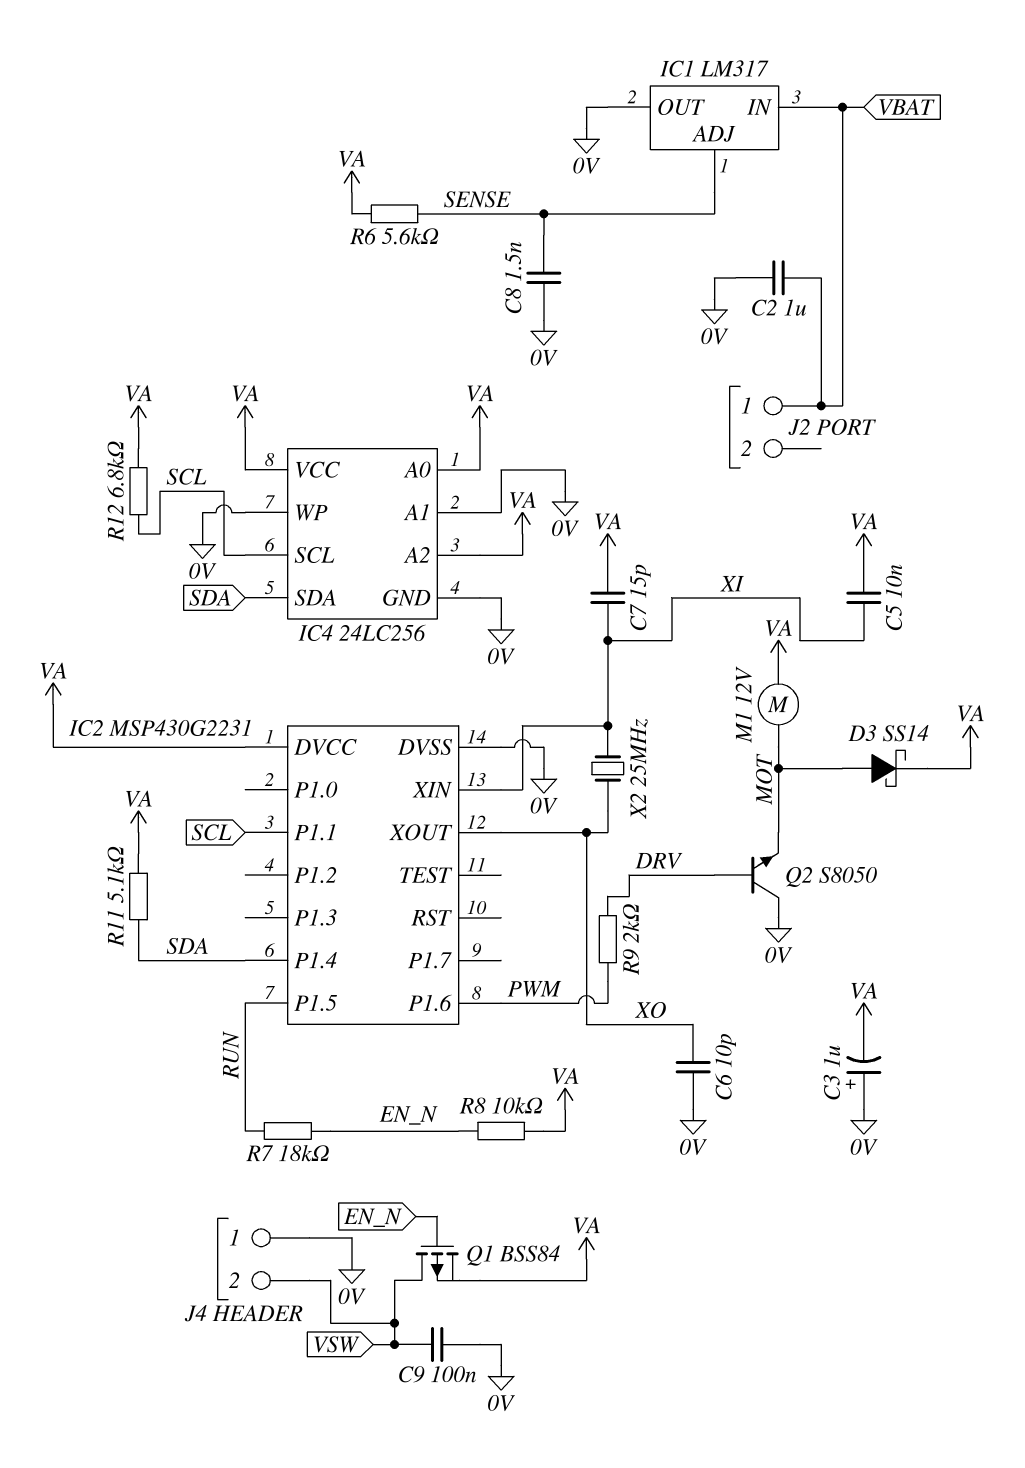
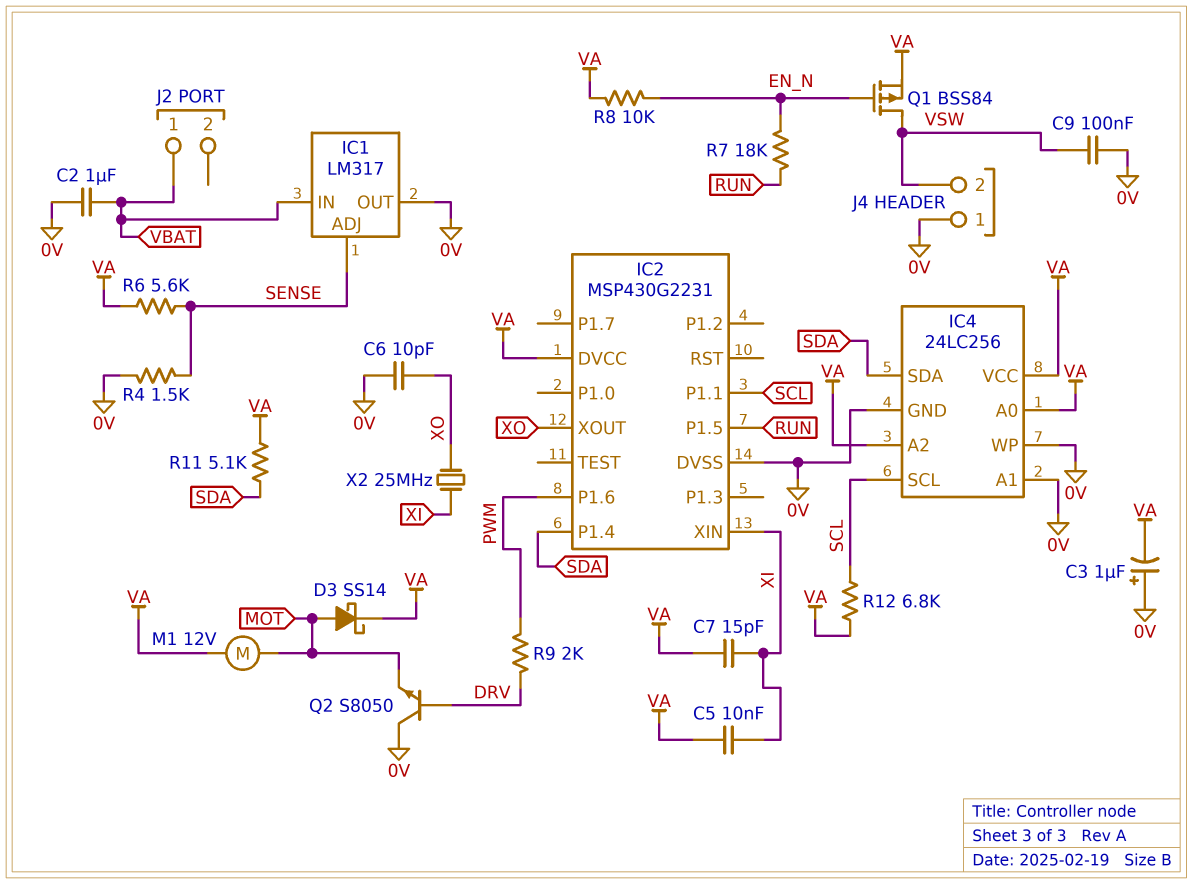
C8: 1.5nF (0V, SENSE) -> none
R4: none -> 1.5k (0V, SENSE)

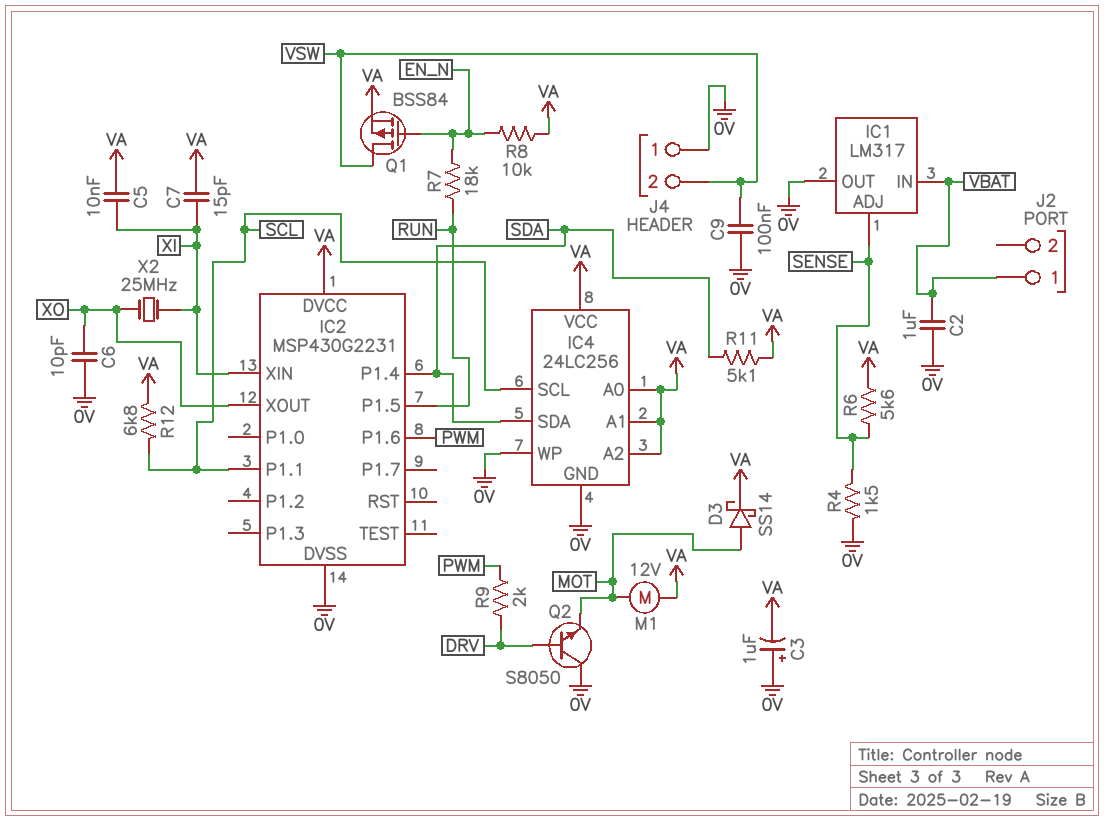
IC4 pin A1: 0V -> VA

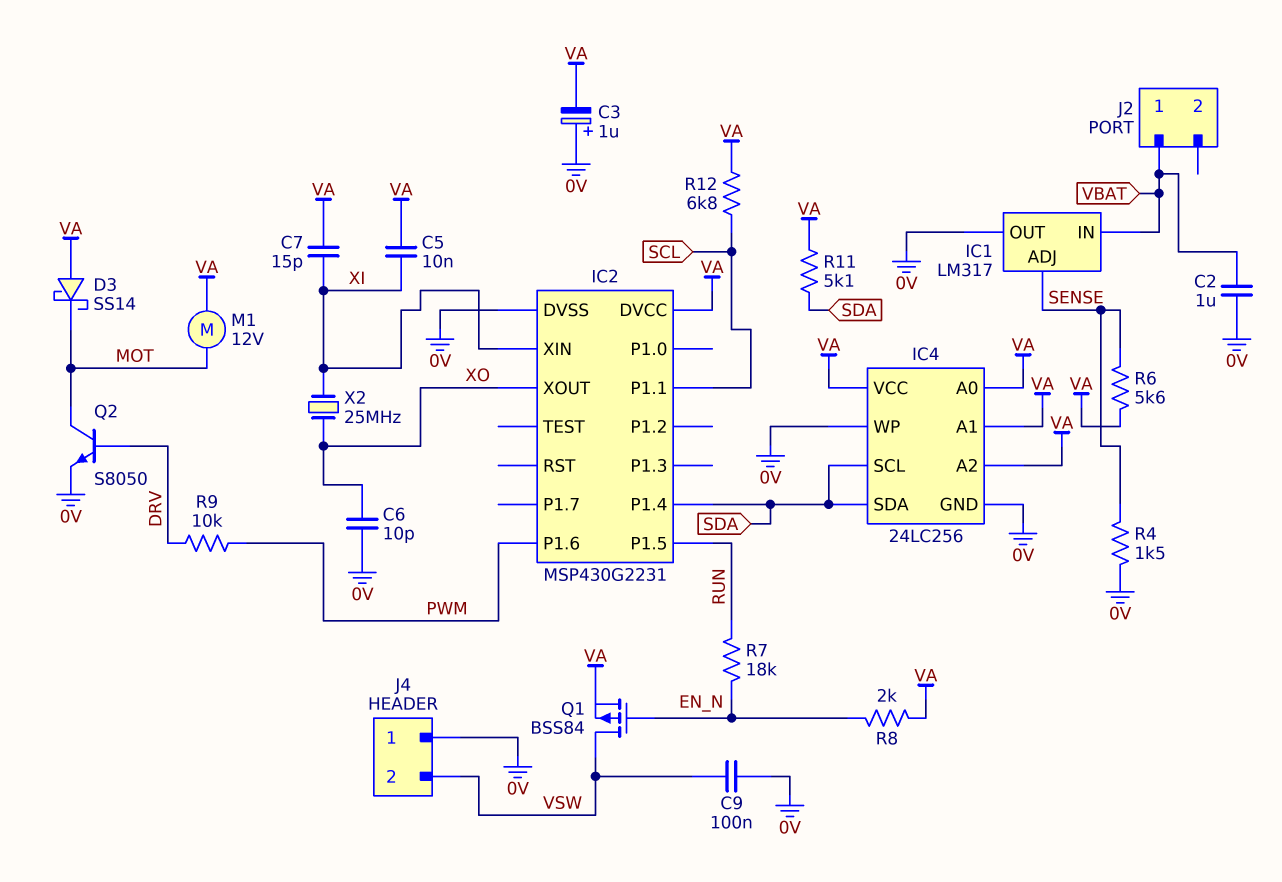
D3: schottky SS14 (A MOT, K VA) -> schottky SS14 (A VA, K MOT)
IC4 pin SCL: SCL -> SDA
Q2: NPN S8050 (B DRV, C 0V, E MOT) -> NPN S8050 (B DRV, C MOT, E 0V)
R8: 10k (EN_N, VA) -> 2k (EN_N, VA)
R9: 2k (DRV, PWM) -> 10k (DRV, PWM)

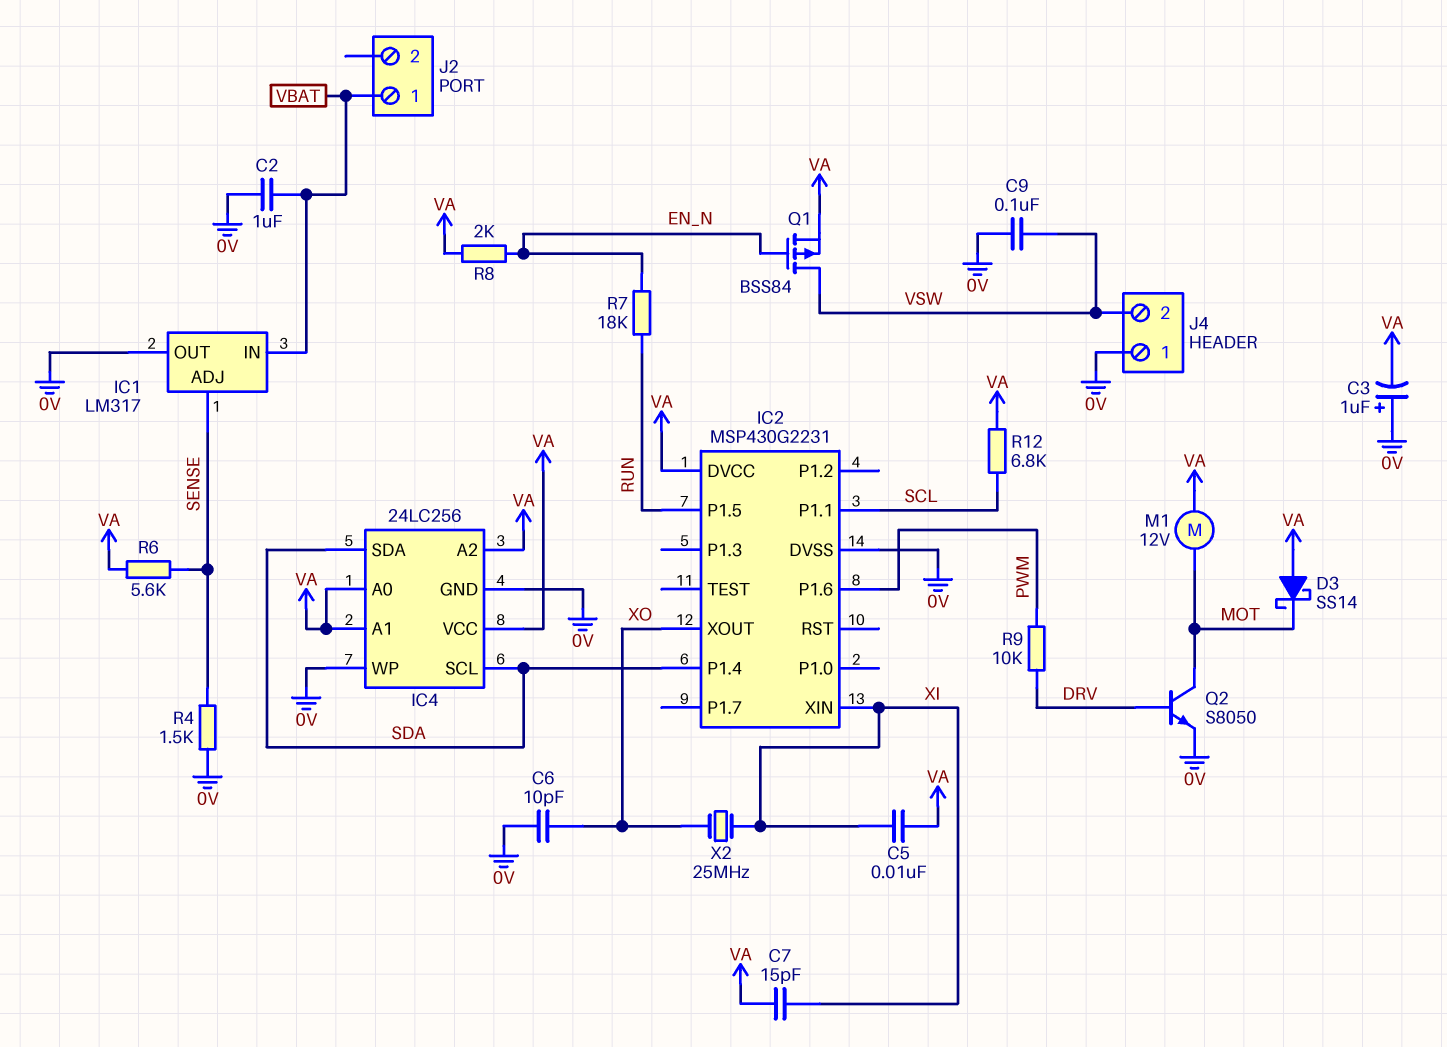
R11: 5.1k (SDA, VA) -> none

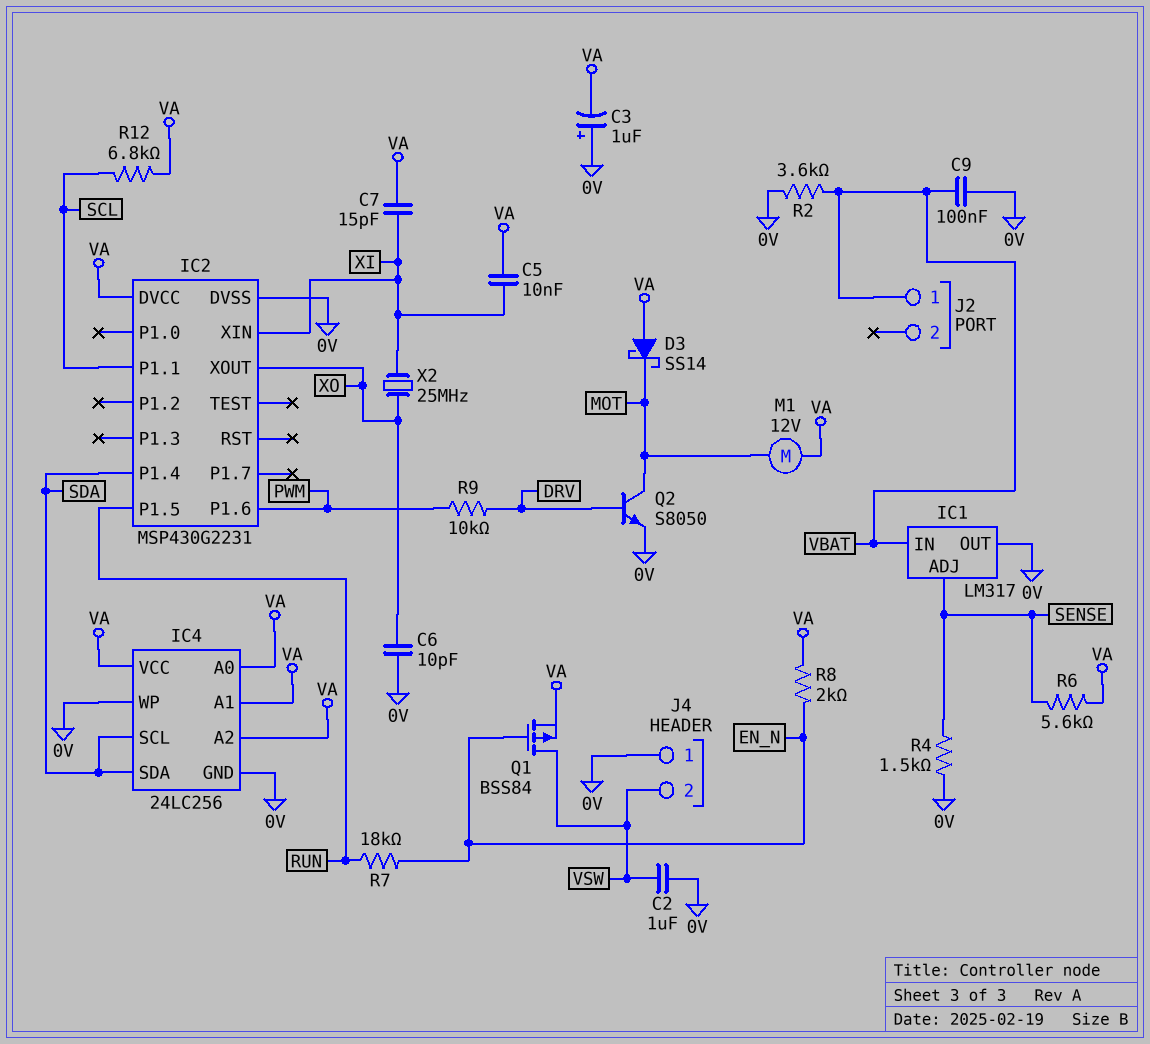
C2: 1uF (0V, VBAT) -> 1uF (0V, VSW)
C9: 100nF (0V, VSW) -> 100nF (0V, VBAT)
R2: none -> 3.6k (0V, VBAT)

